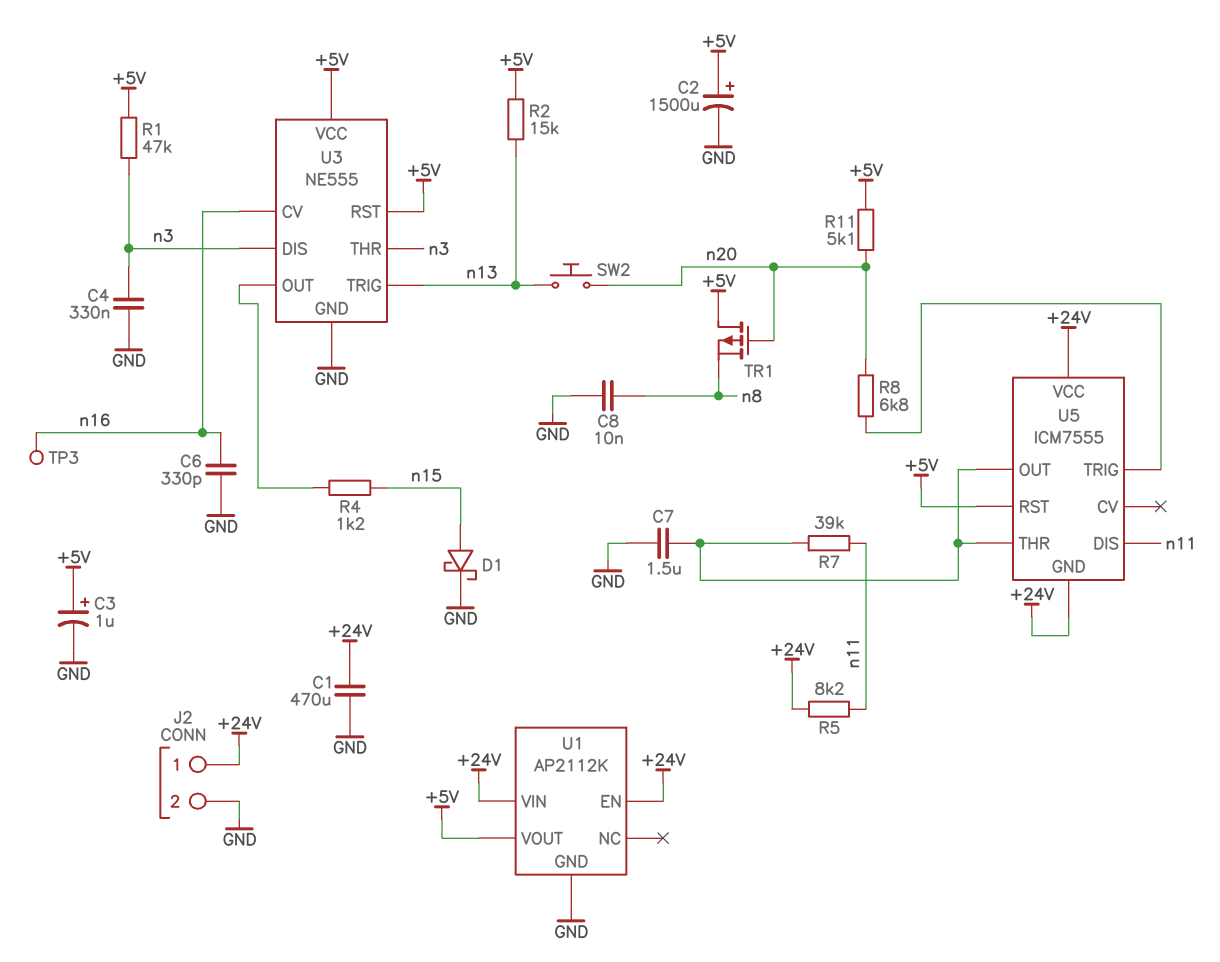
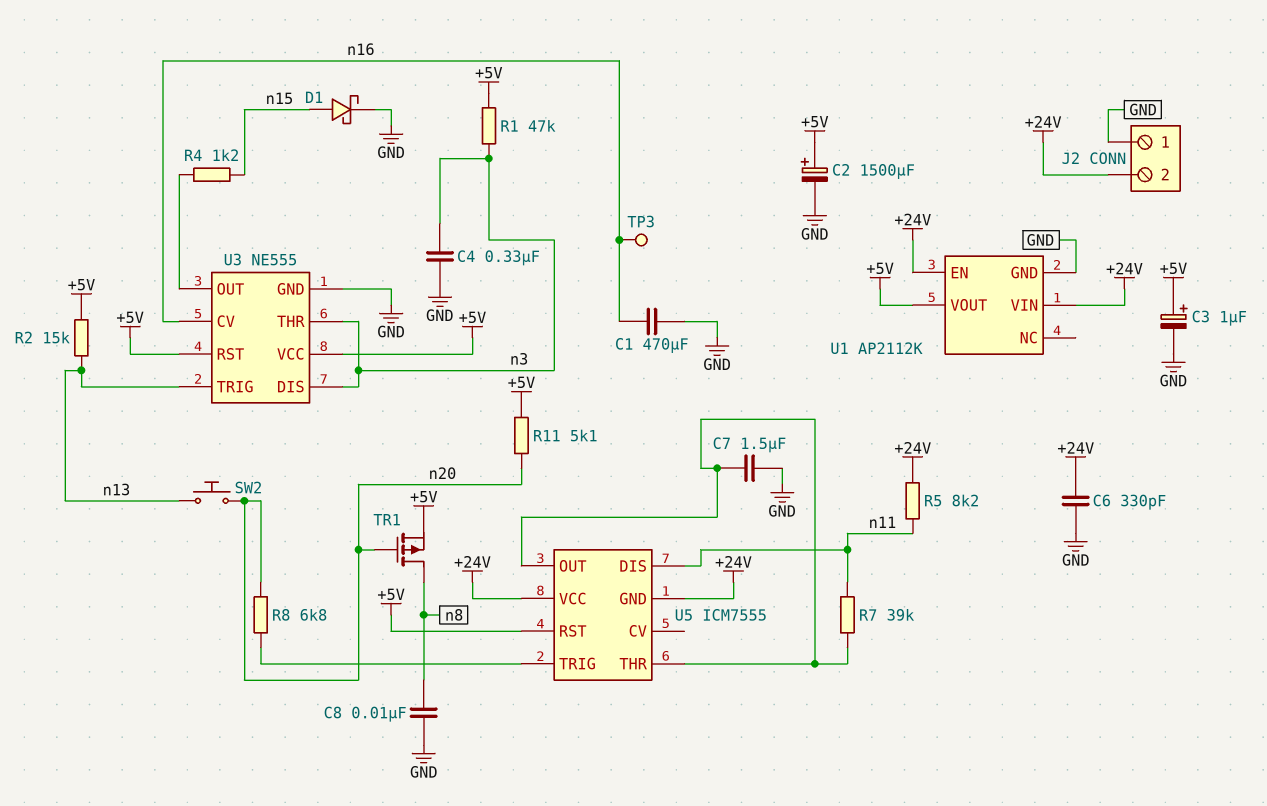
C1: 470uF (+24V, GND) -> 470uF (GND, n16)
C6: 330pF (GND, n16) -> 330pF (+24V, GND)
J2 pin 1: +24V -> GND
J2 pin 2: GND -> +24V
TR1: PMOS (G n20, D +5V, S n8) -> PMOS (G n20, D n8, S +5V)

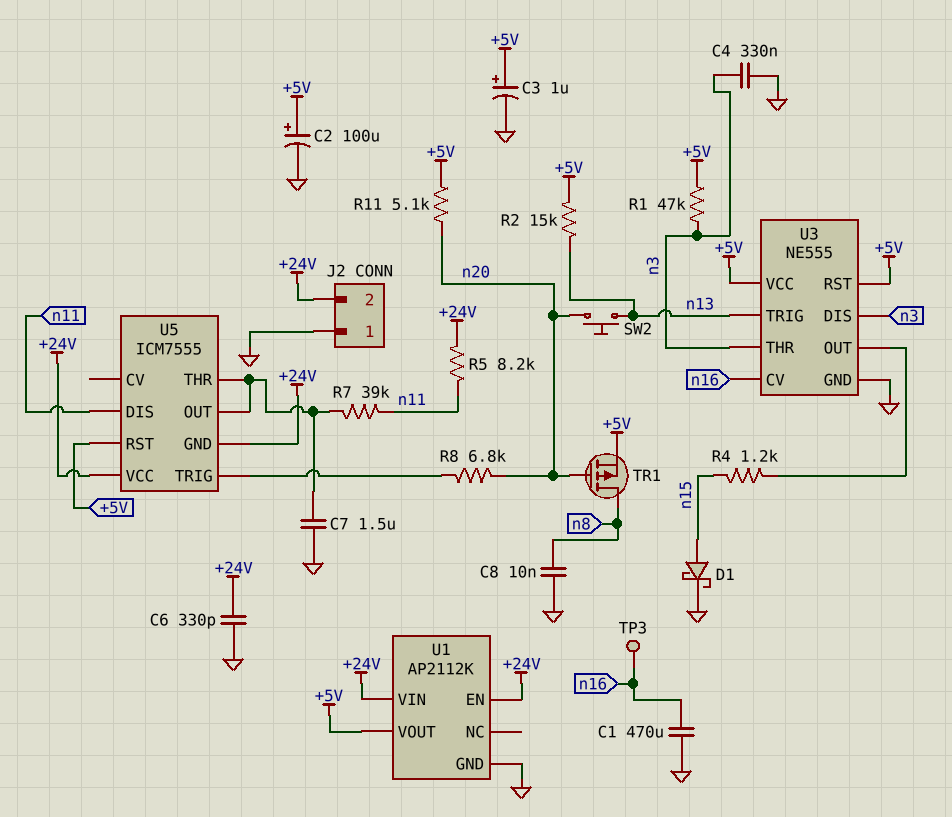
C2: 1500uF (plus +5V, minus GND) -> 100uF (plus +5V, minus GND)

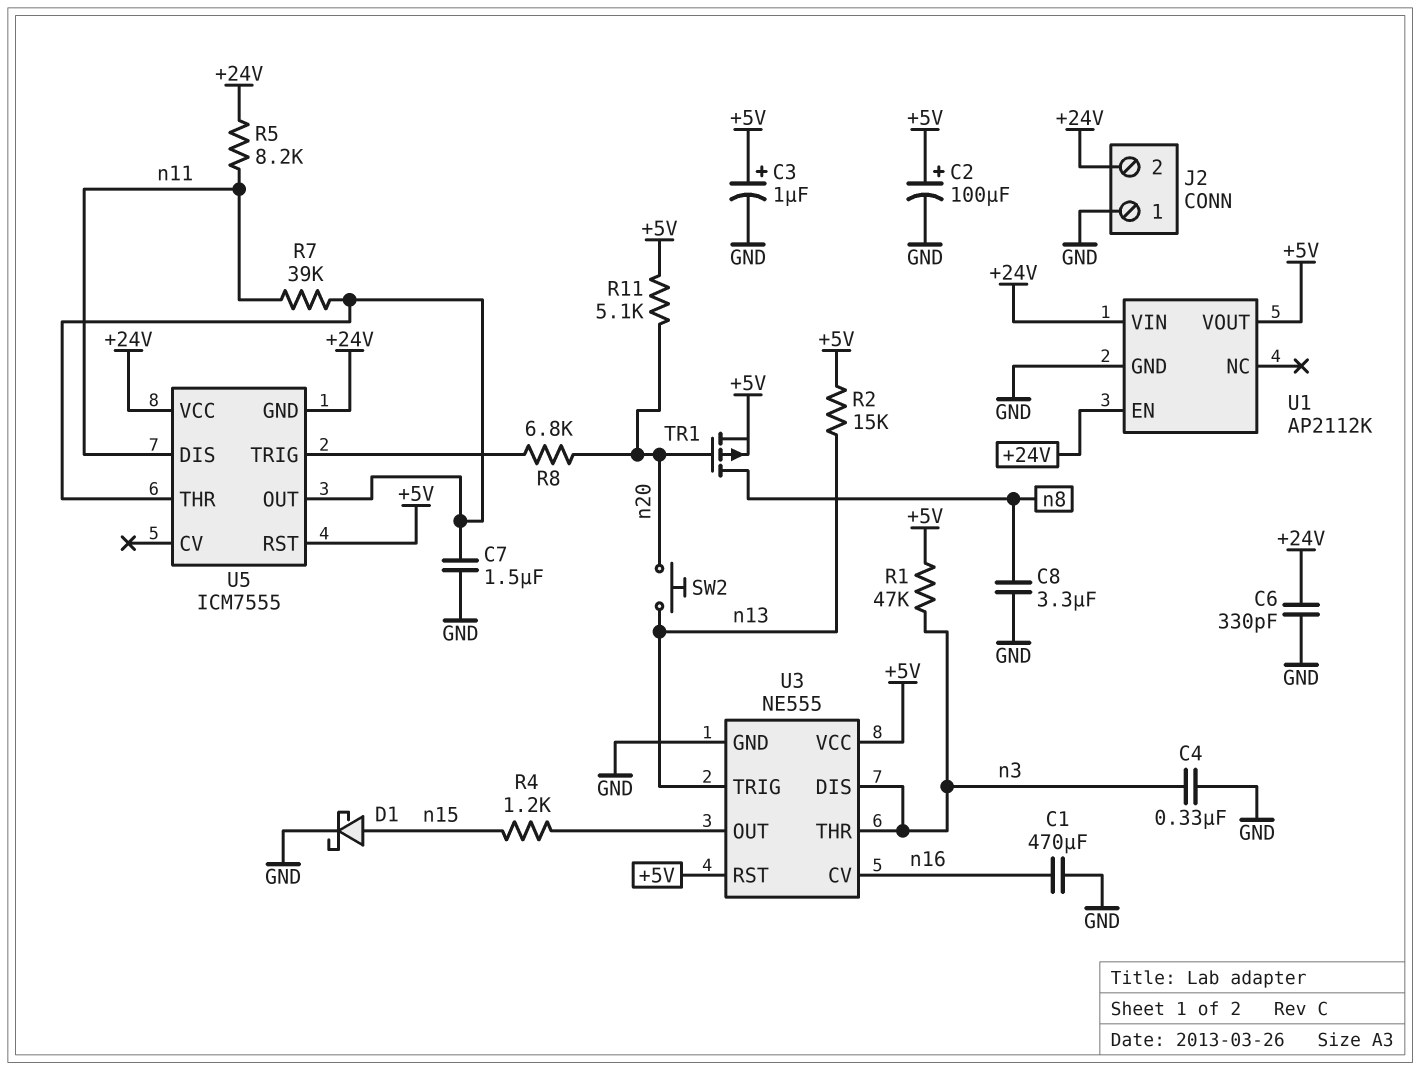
C8: 10nF (GND, n8) -> 3.3uF (GND, n8)
TP3: test point (n16) -> none

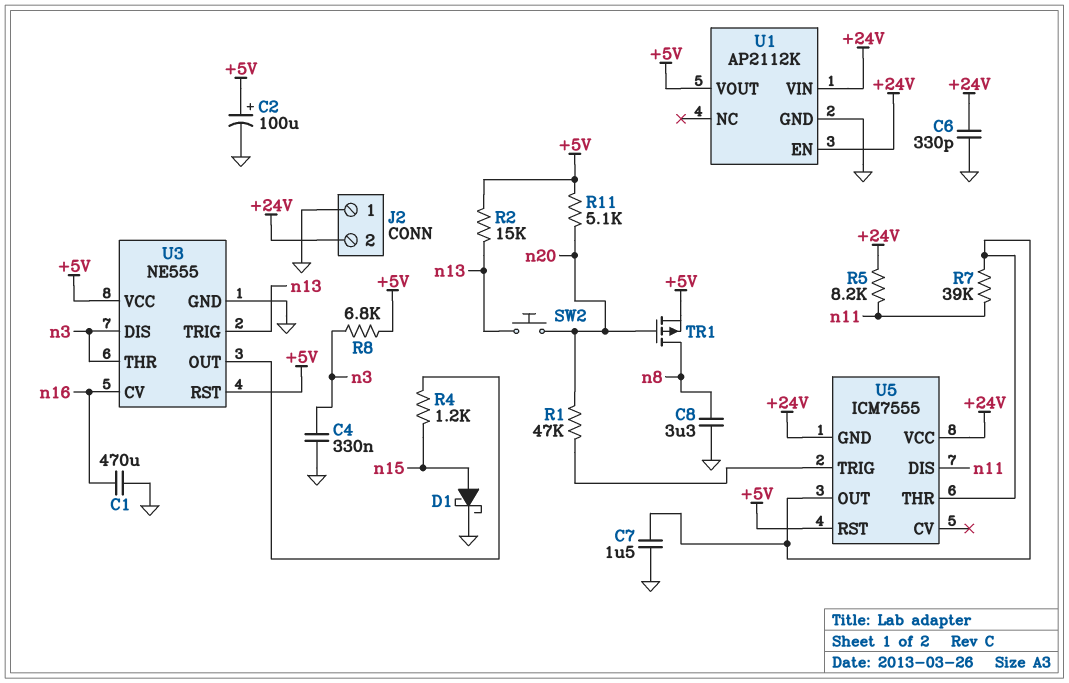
C3: 1uF (plus +5V, minus GND) -> none
R1: 47k (+5V, n3) -> 47k (U5/TRIG, n20)
R8: 6.8k (U5/TRIG, n20) -> 6.8k (+5V, n3)

